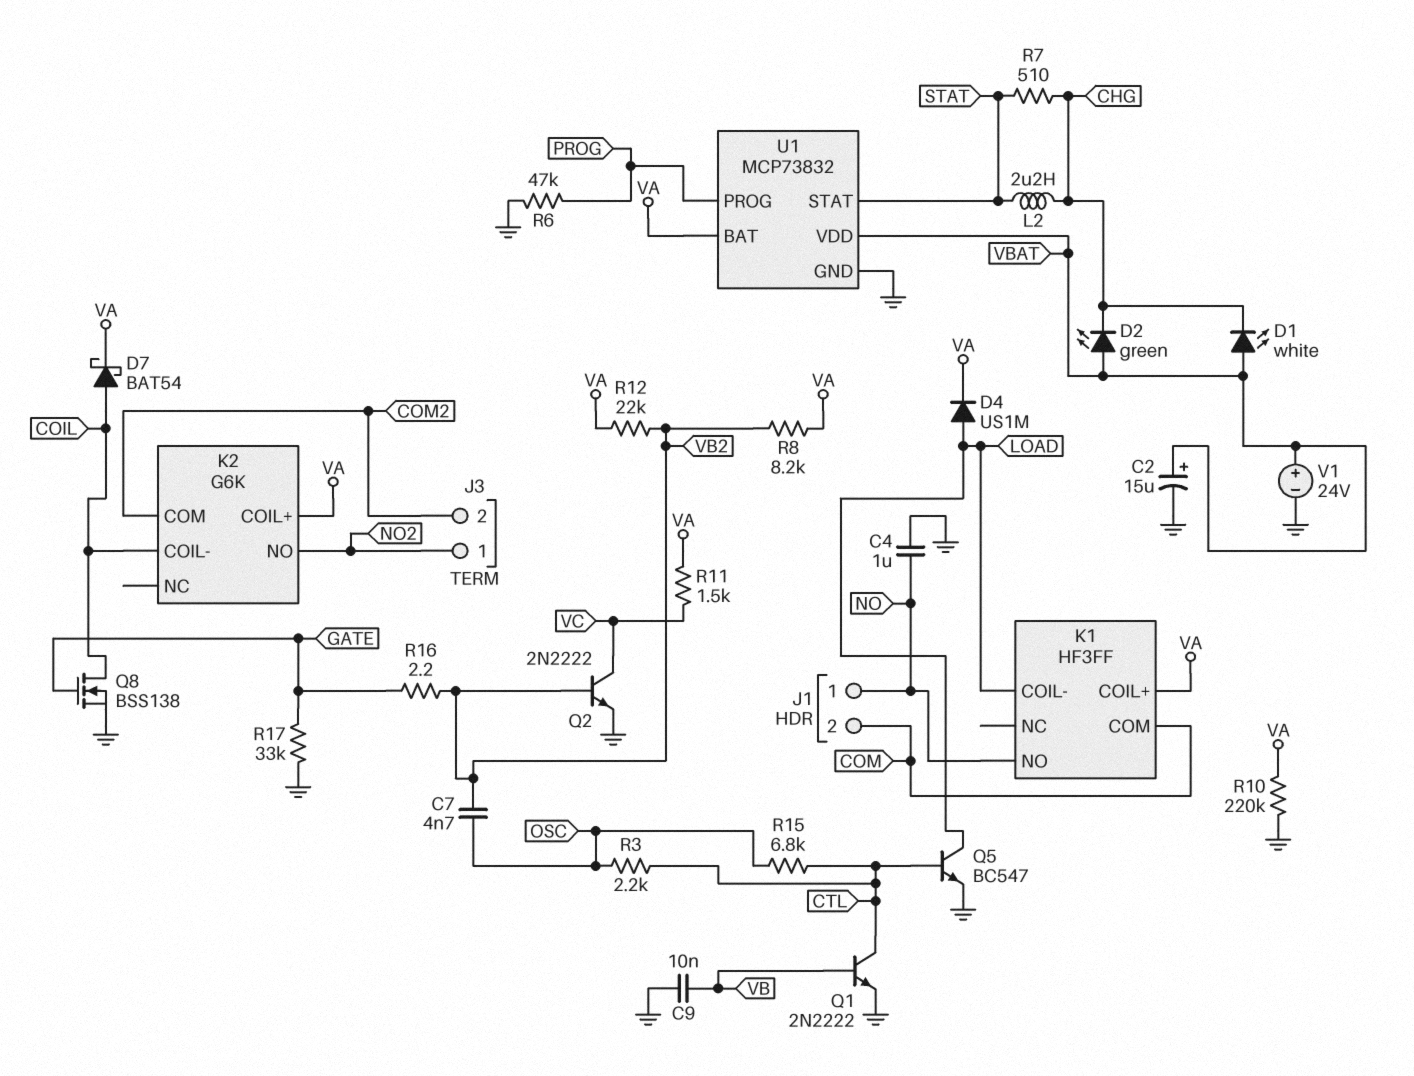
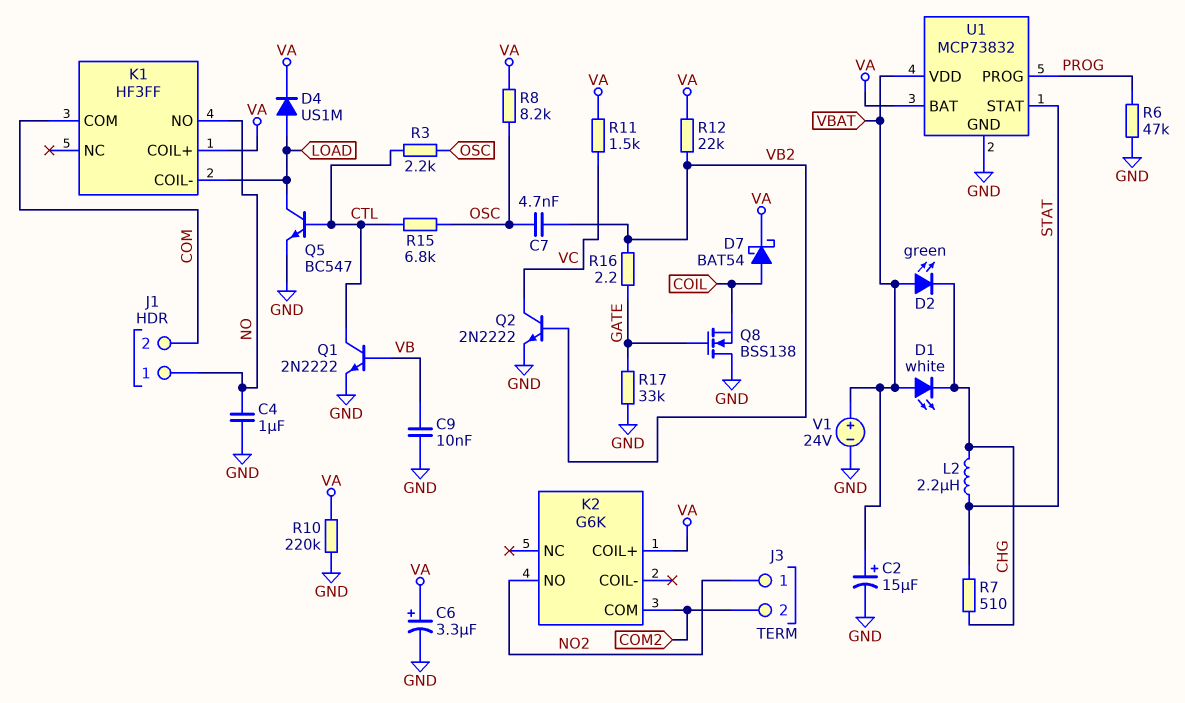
C6: none -> 3.3uF (plus VA, minus GND)
K2 pin COIL-: COIL -> none
Q8: NMOS BSS138 (G GATE, D COIL, S GND) -> NMOS BSS138 (G GATE, D GND, S COIL)
R8: 8.2k (VA, VB2) -> 8.2k (OSC, VA)

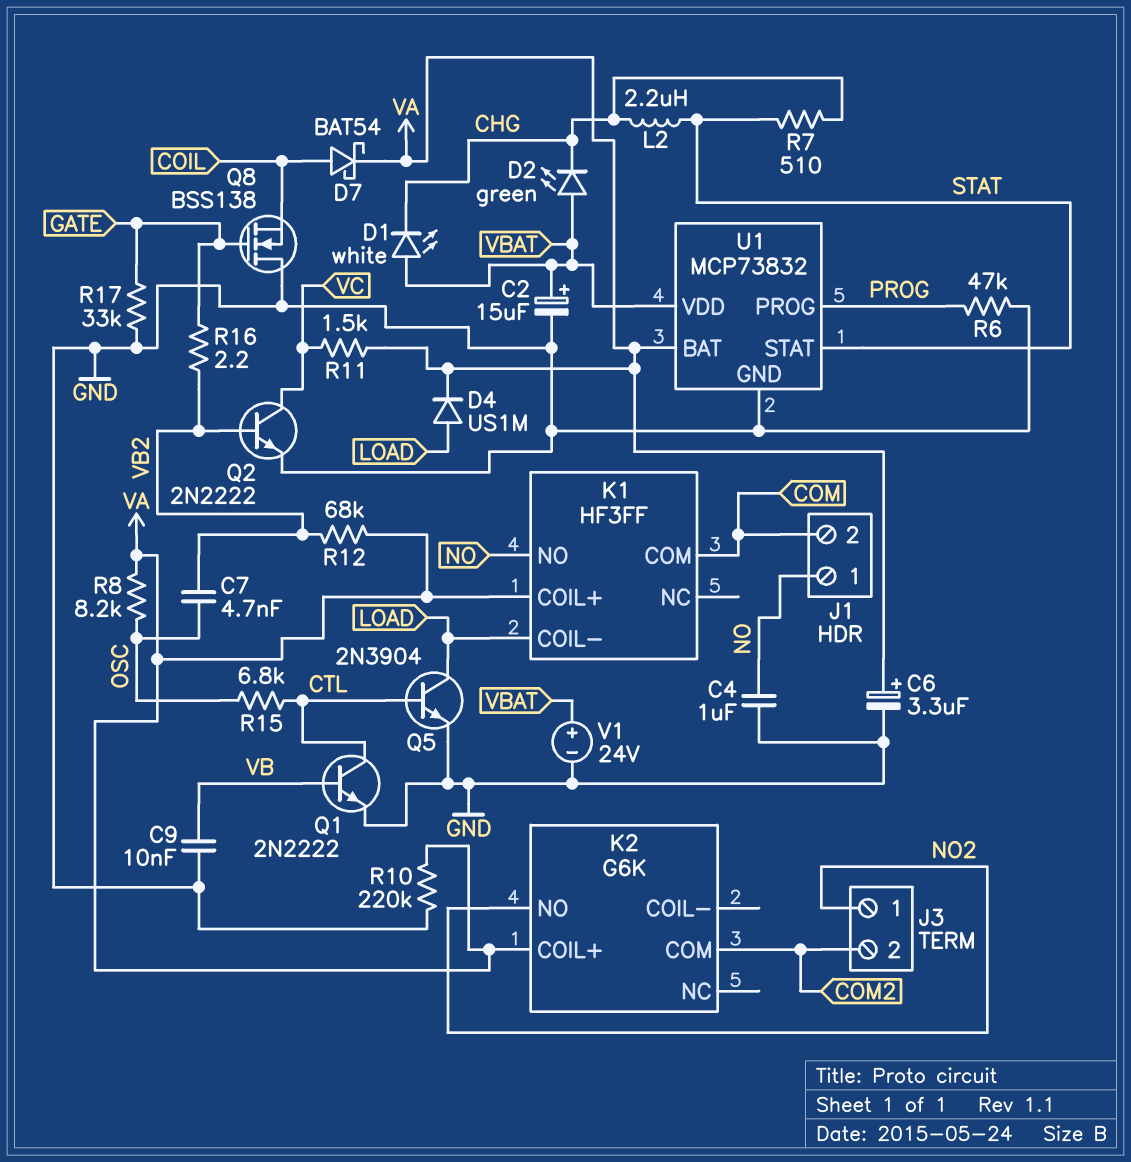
Q5: NPN BC547 (B CTL, C LOAD, E GND) -> NPN 2N3904 (B CTL, C LOAD, E GND)
R3: 2.2k (CTL, OSC) -> none
R12: 22k (VA, VB2) -> 68k (VA, VB2)

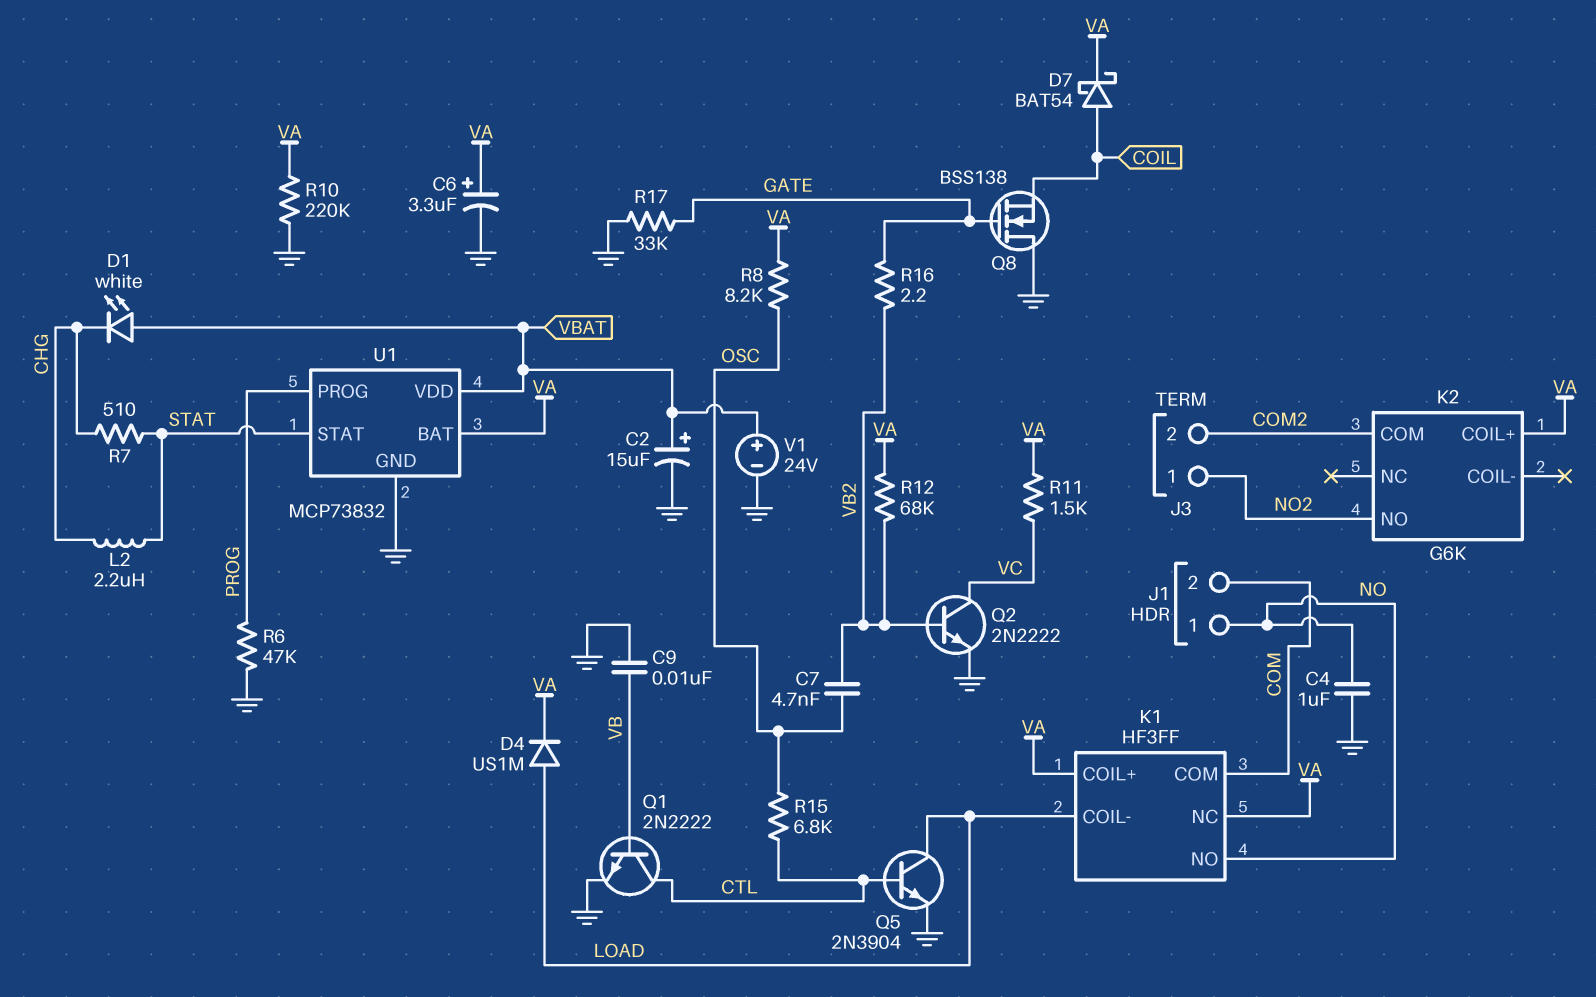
D2: LED green (A VBAT, K CHG) -> none
K1 pin NC: none -> VA

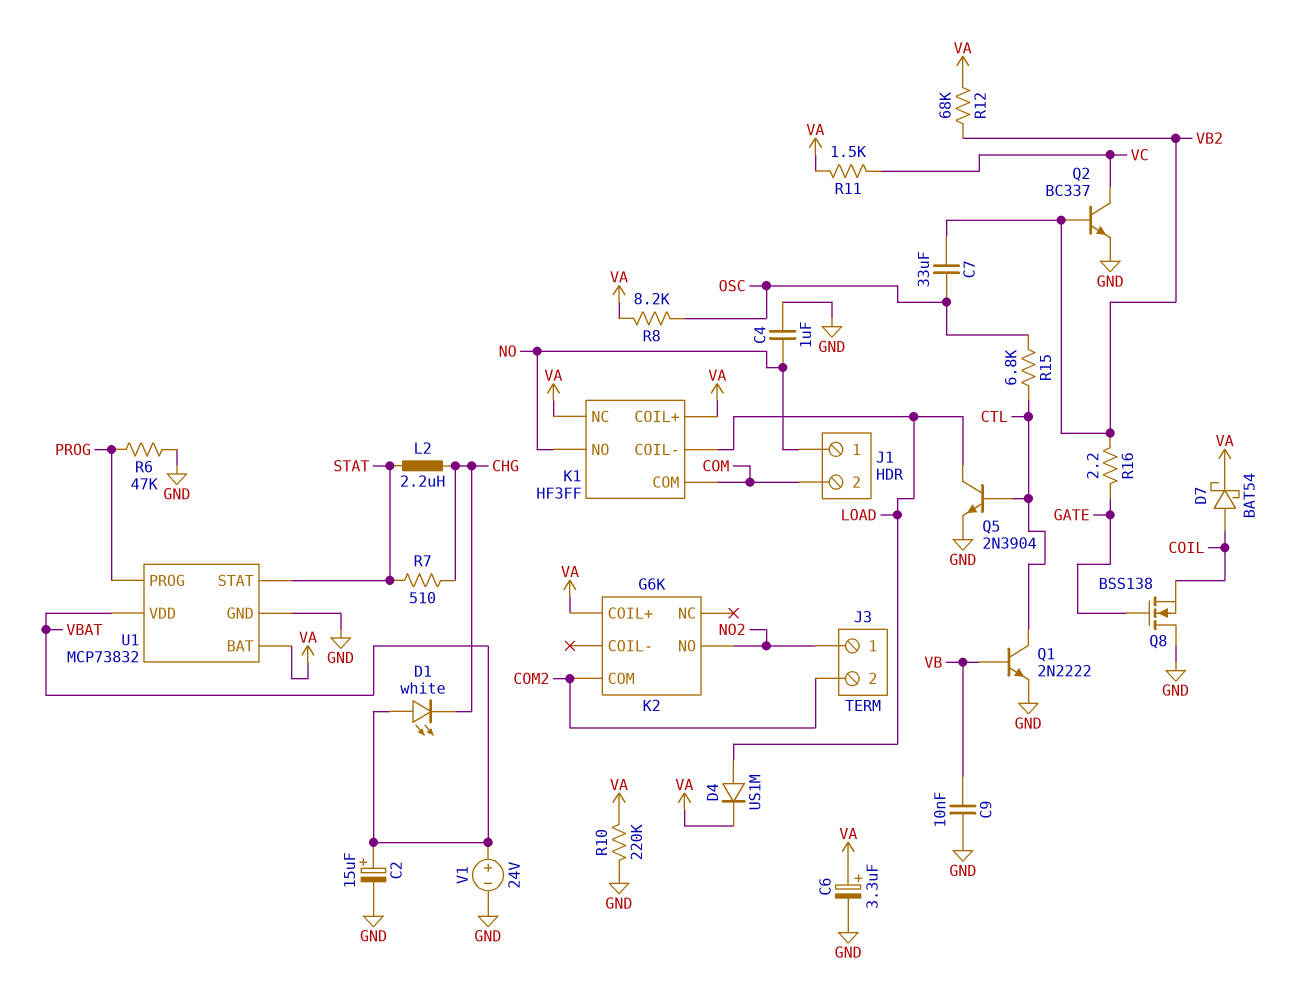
C7: 4.7nF (OSC, VB2) -> 33uF (OSC, VB2)
Q2: NPN 2N2222 (B VB2, C VC, E GND) -> NPN BC337 (B VB2, C VC, E GND)
R17: 33k (GATE, GND) -> none

